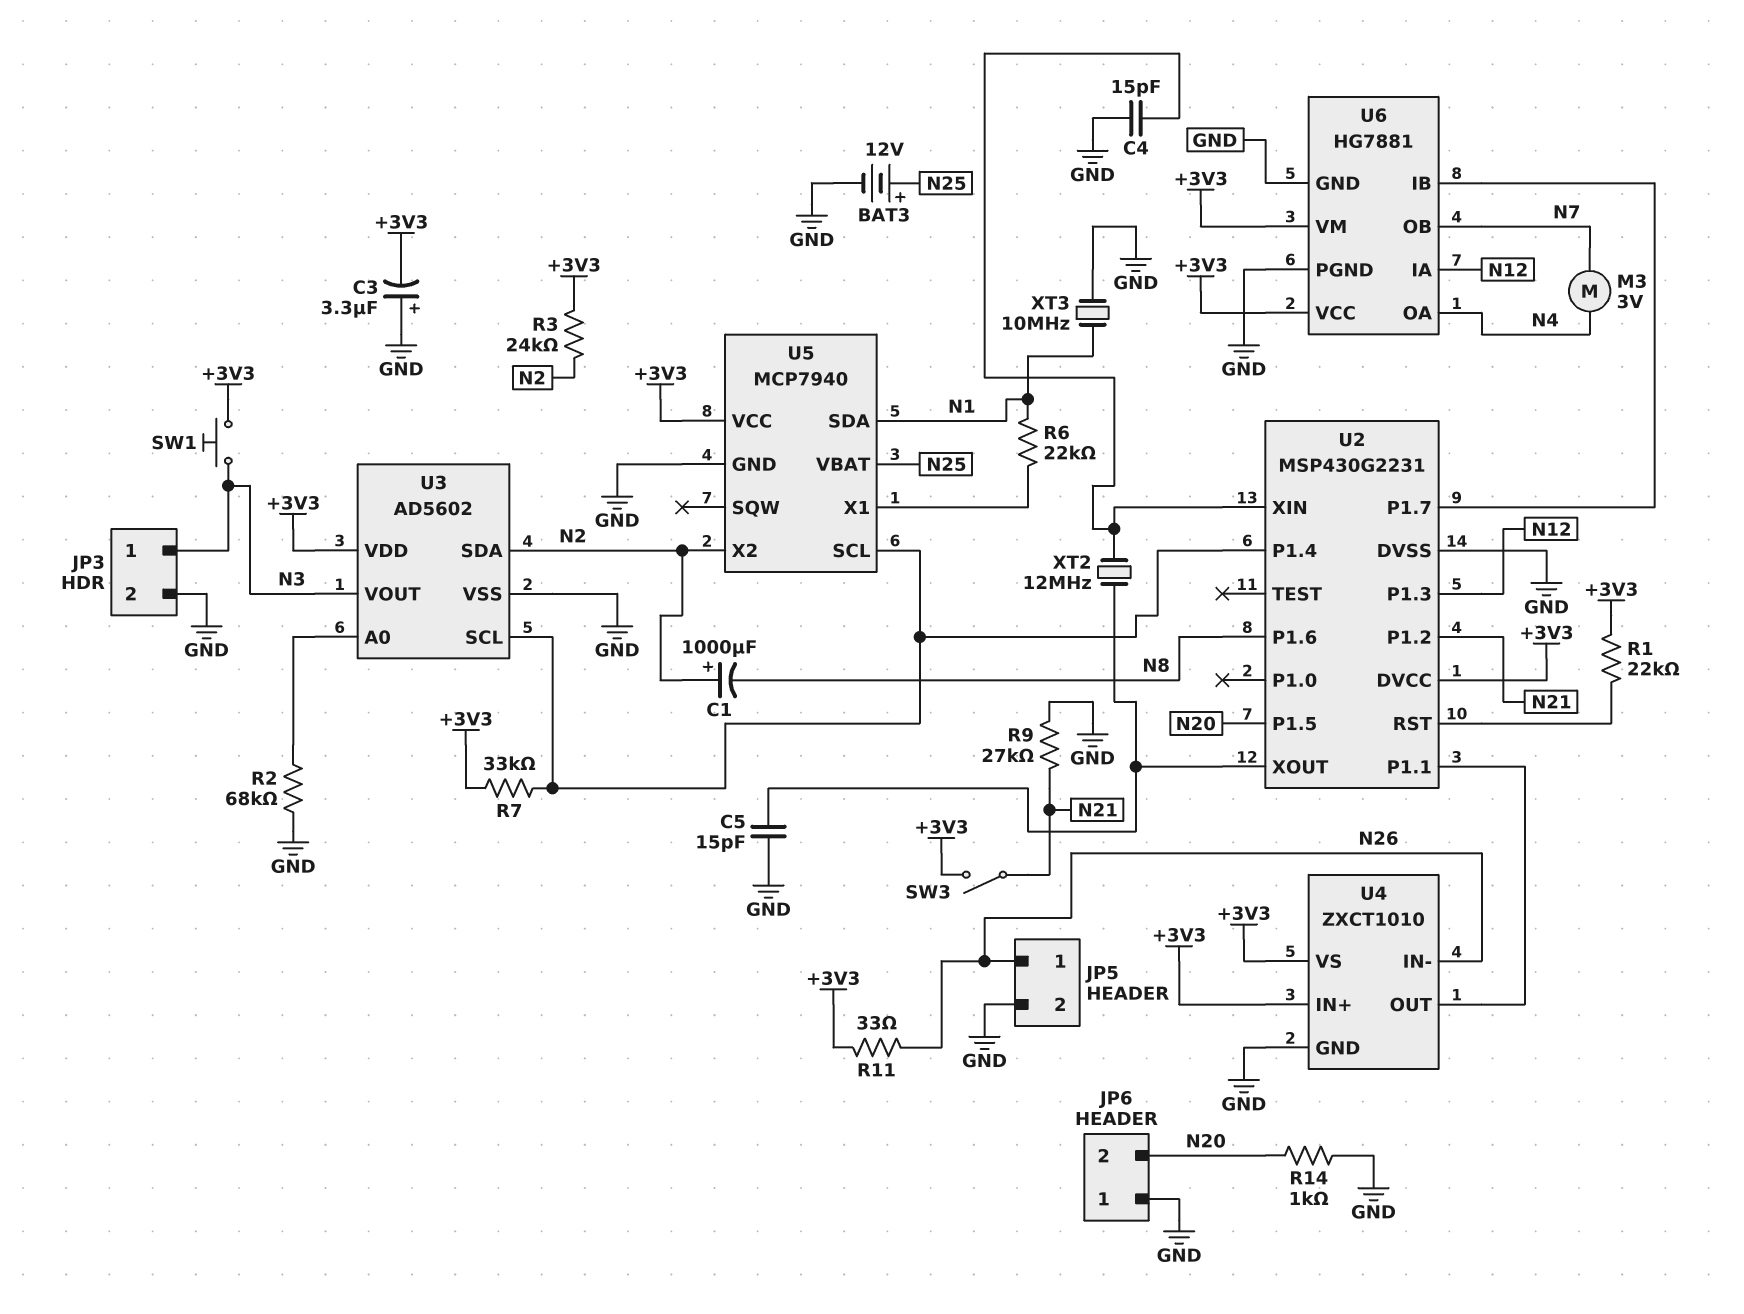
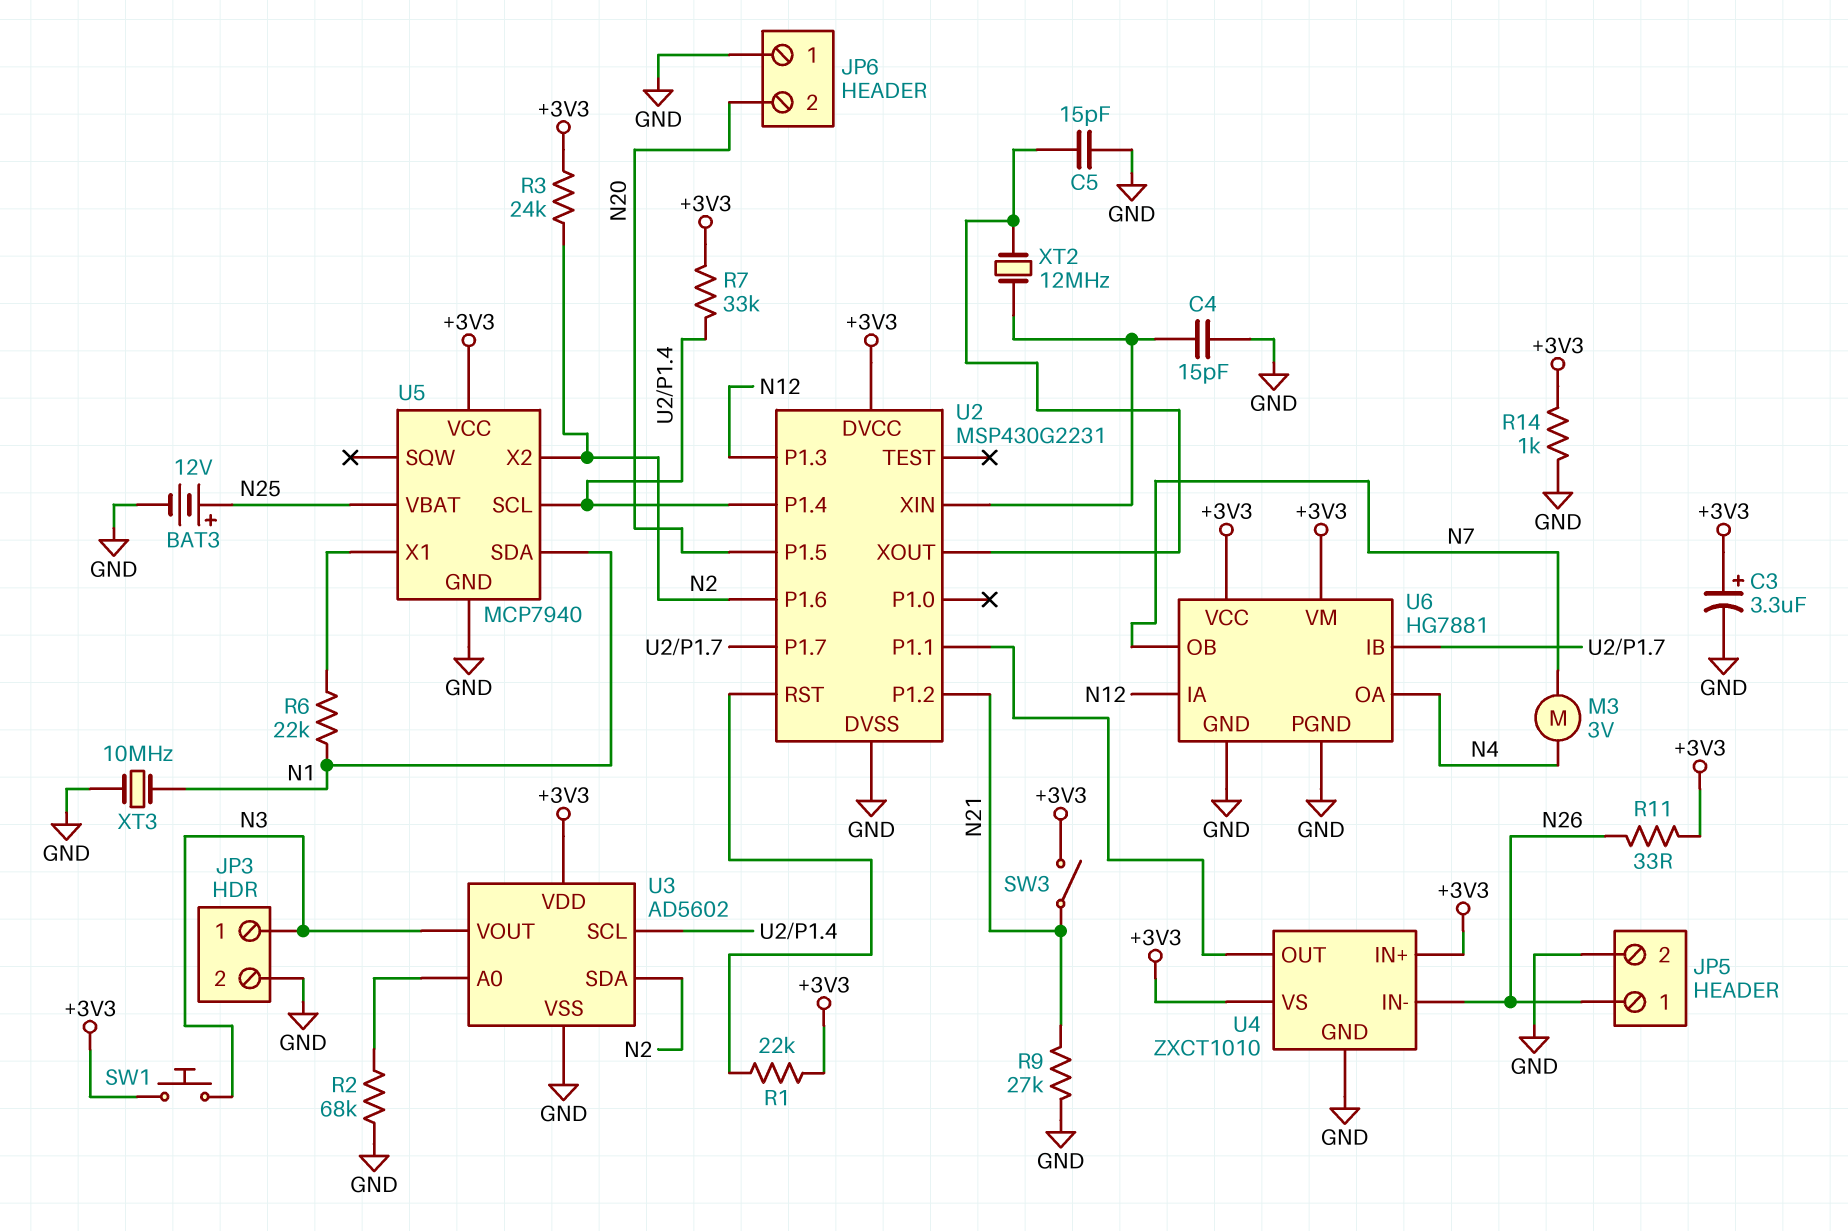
C1: 1000uF (plus N2, minus N8) -> none
C3: 3.3uF (plus GND, minus +3V3) -> 3.3uF (plus +3V3, minus GND)
R14: 1k (GND, N20) -> 1k (+3V3, GND)
U2 pin P1.6: N8 -> N2

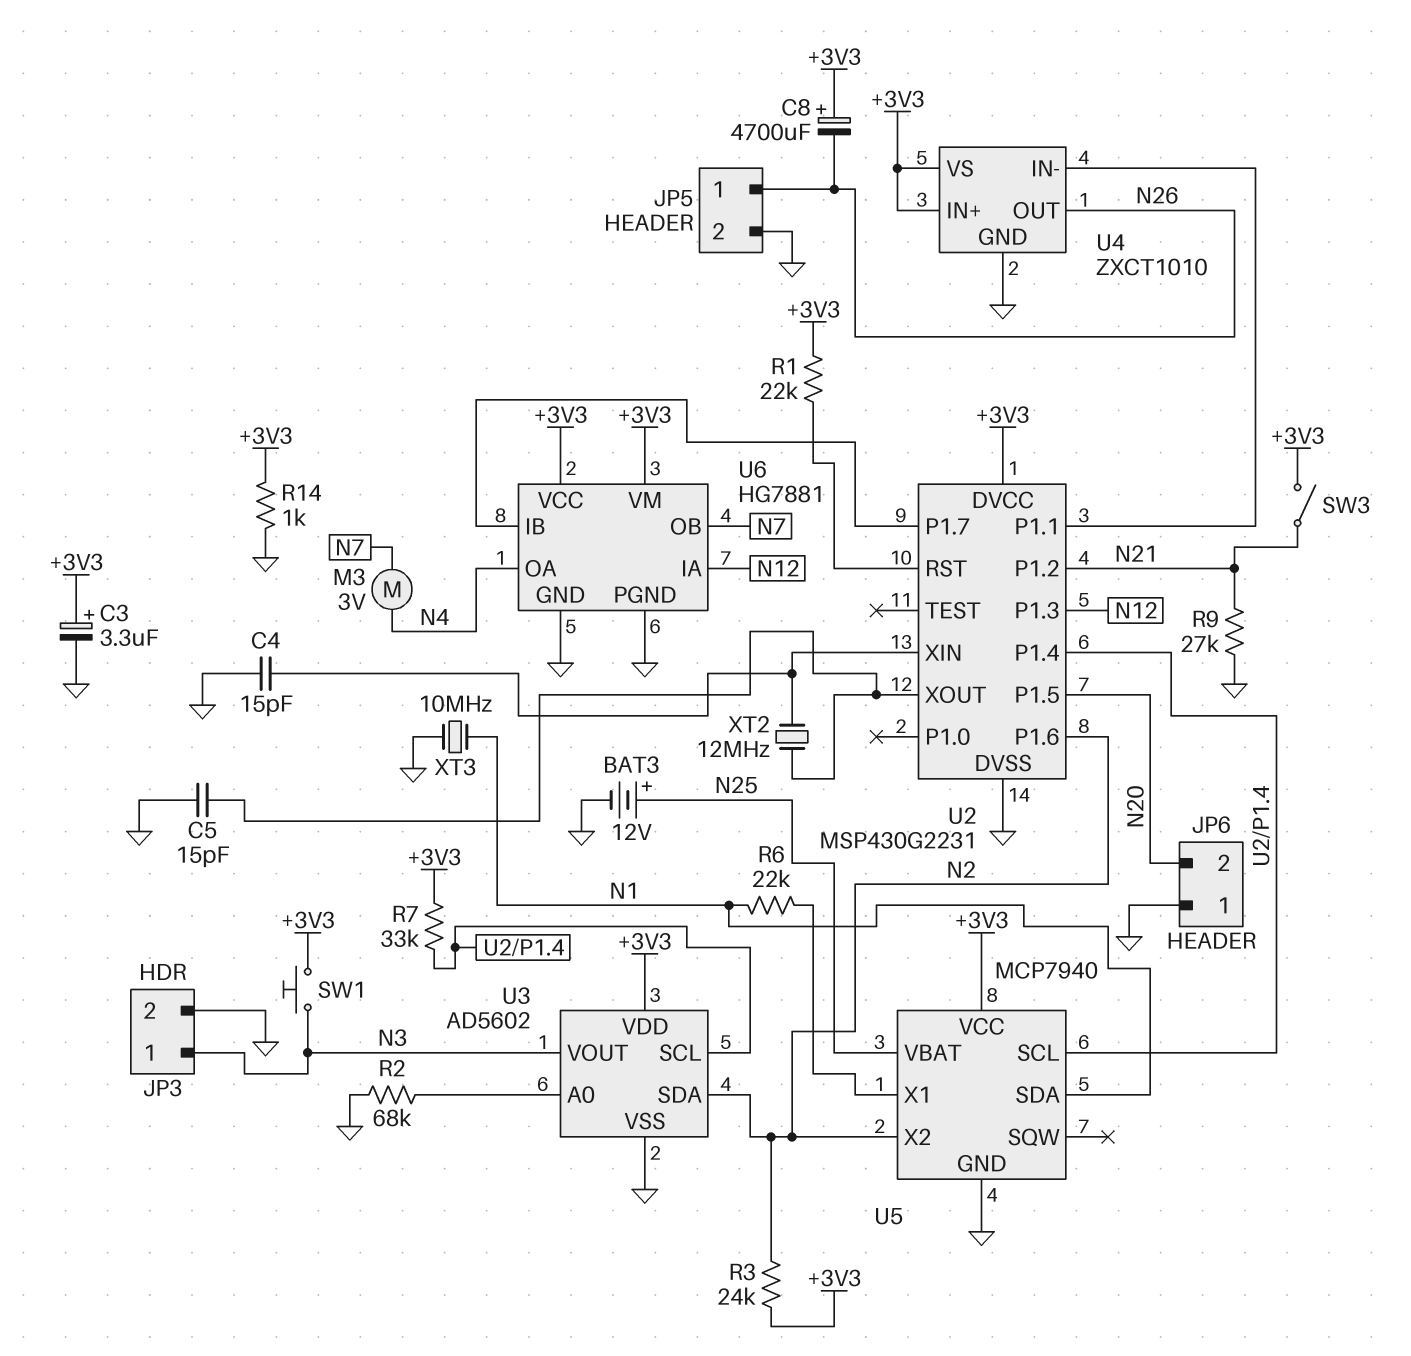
C8: none -> 4700uF (plus +3V3, minus N26)
R11: 33 (+3V3, N26) -> none
U4 pin IN-: N26 -> U2/P1.1
U4 pin OUT: U2/P1.1 -> N26

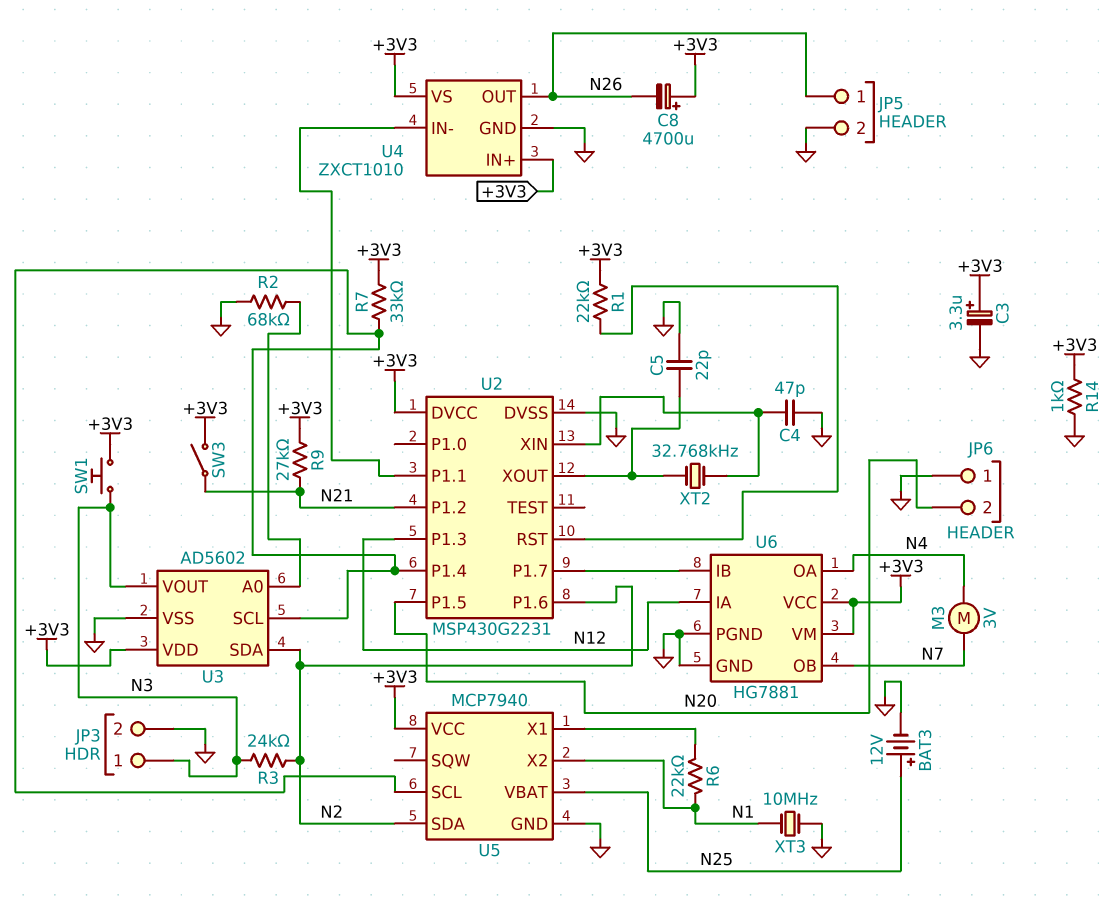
C4: 15pF (GND, U2/XIN) -> 47pF (GND, U2/XIN)
C5: 15pF (GND, U2/XOUT) -> 22pF (GND, U2/XOUT)
R3: 24k (+3V3, N2) -> 24k (N2, N3)
R9: 27k (GND, N21) -> 27k (+3V3, N21)
U5 pin SDA: N1 -> N2
U5 pin X2: N2 -> N1
XT2: 12MHz (U2/XIN, U2/XOUT) -> 32.768kHz (U2/XIN, U2/XOUT)

